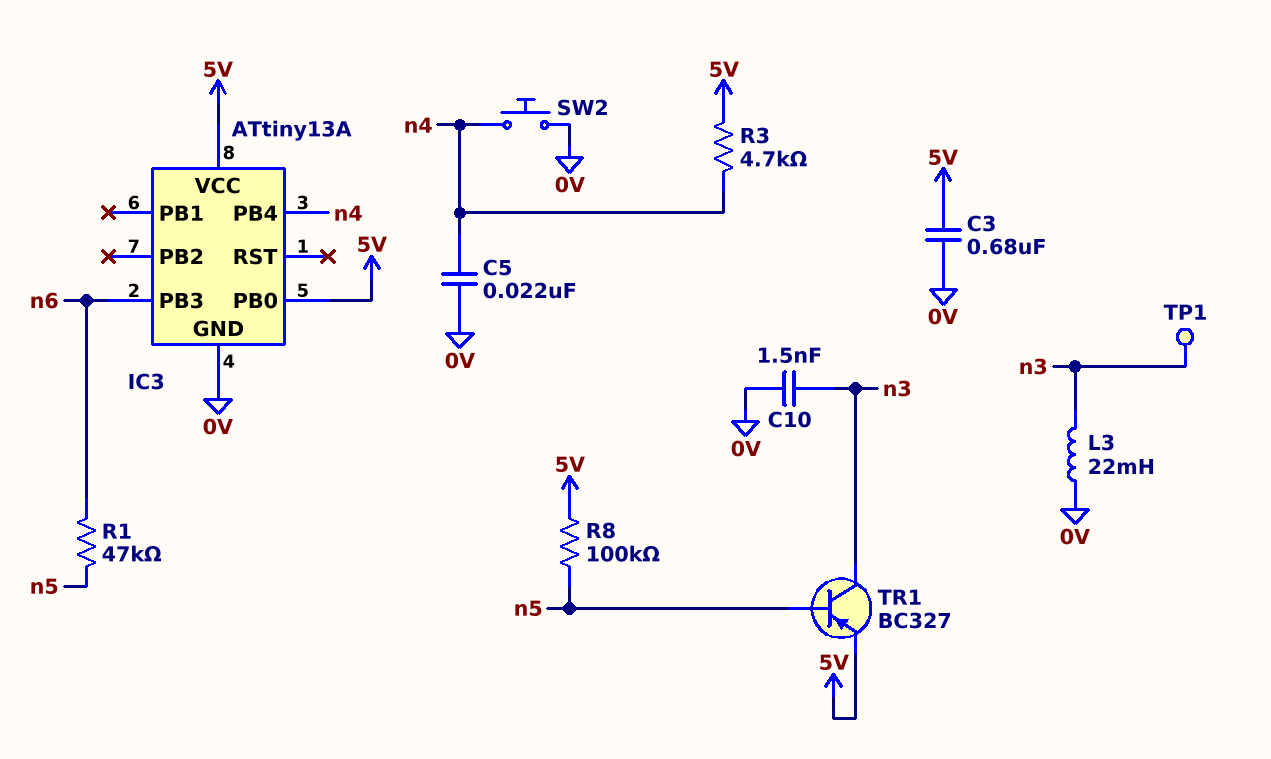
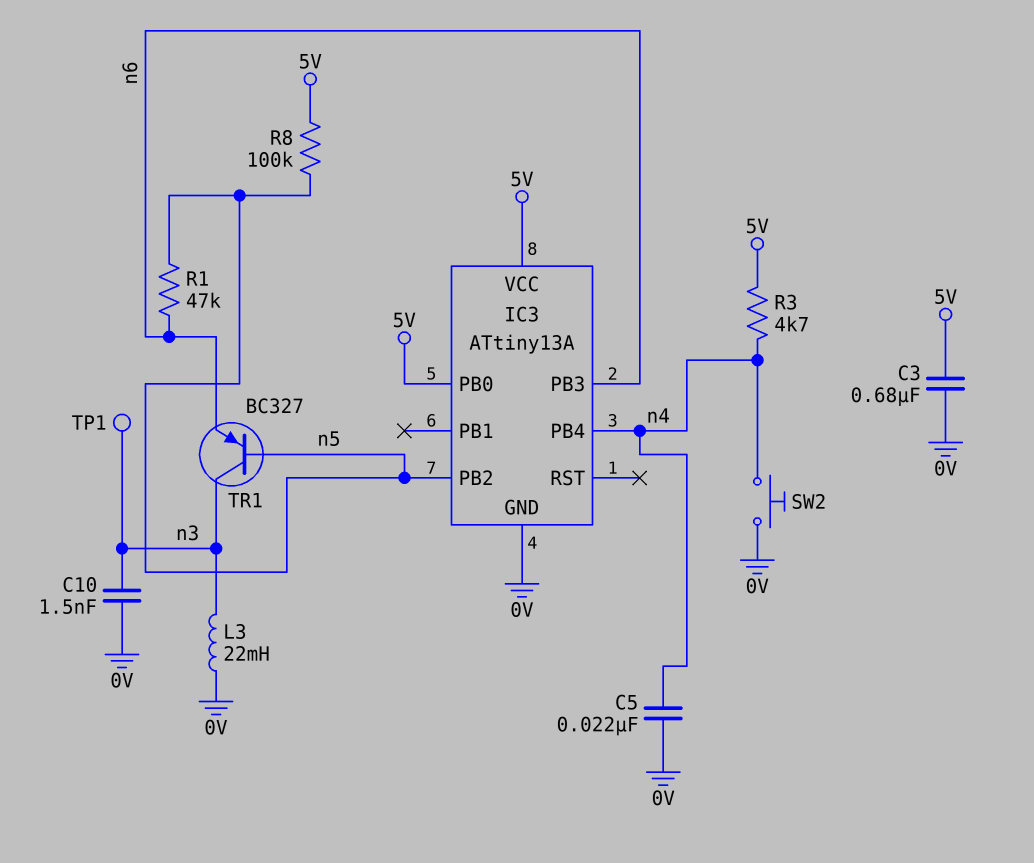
IC3 pin PB2: none -> n5
TR1: PNP BC327 (B n5, C n3, E 5V) -> PNP BC327 (B n5, C n3, E n6)

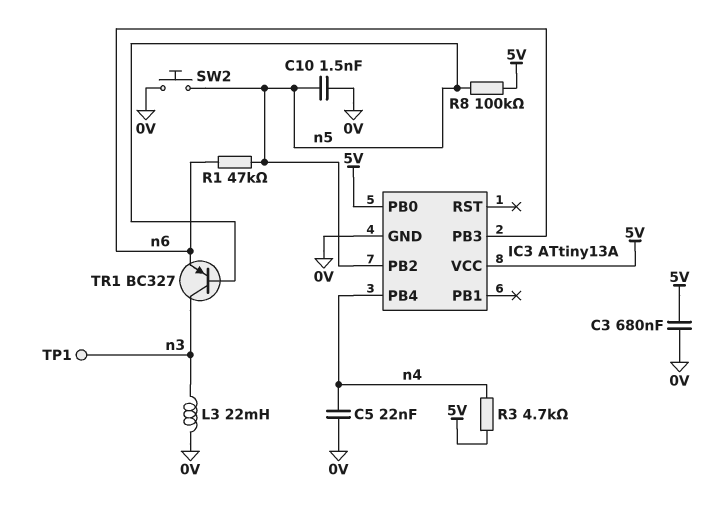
C10: 1.5nF (0V, n3) -> 1.5nF (0V, n5)
SW2: button (0V, n4) -> button (0V, n5)

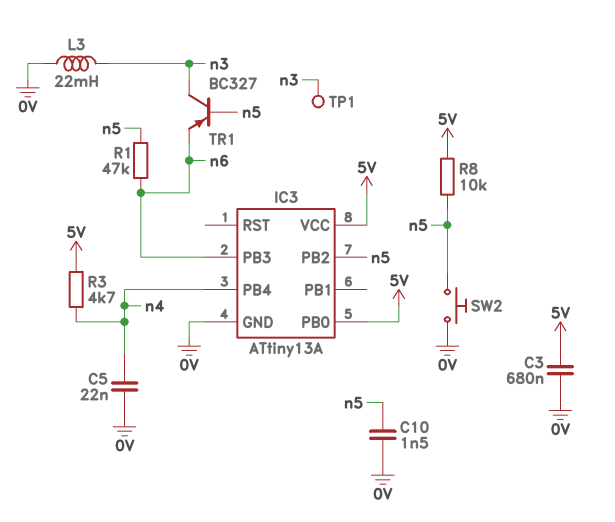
R8: 100k (5V, n5) -> 10k (5V, n5)

